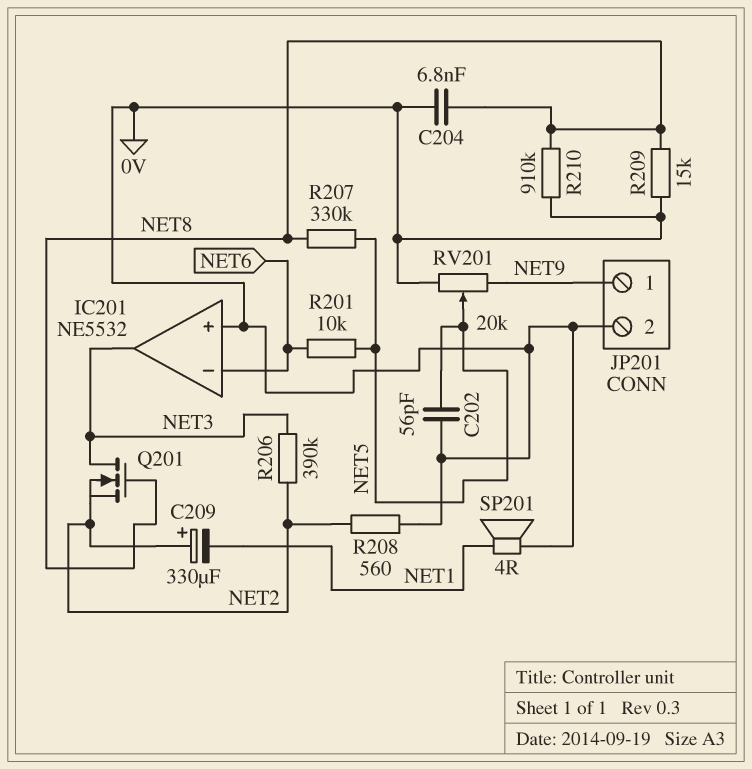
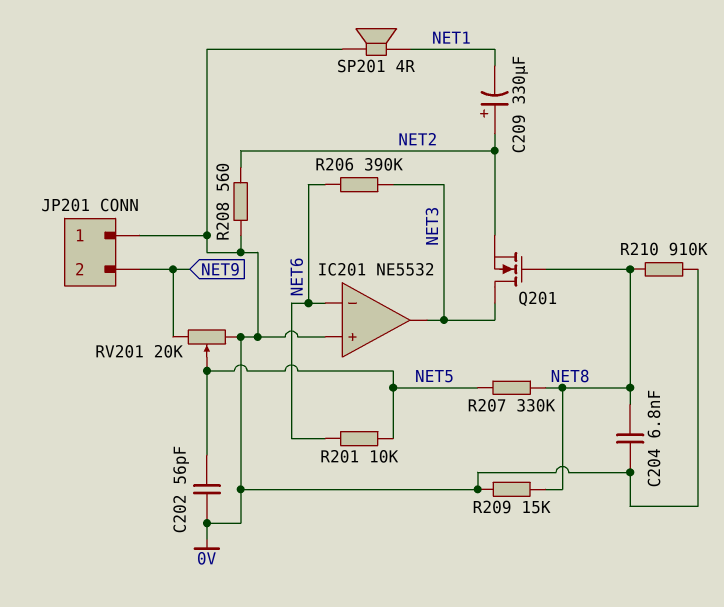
JP201 pin 1: NET9 -> 0V
JP201 pin 2: 0V -> NET9
R206: 390k (NET2, NET3) -> 390k (NET3, NET6)

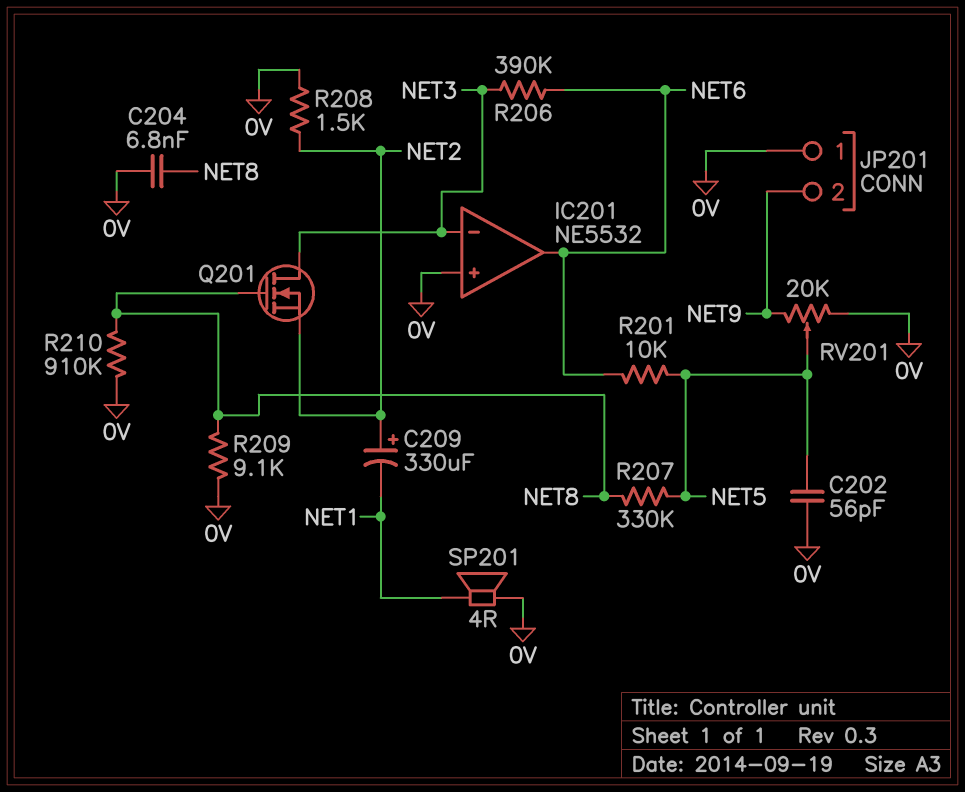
IC201 pin in-: NET6 -> NET3
IC201 pin out: NET3 -> NET6
R208: 560 (0V, NET2) -> 1.5k (0V, NET2)
R209: 15k (0V, NET8) -> 9.1k (0V, NET8)

